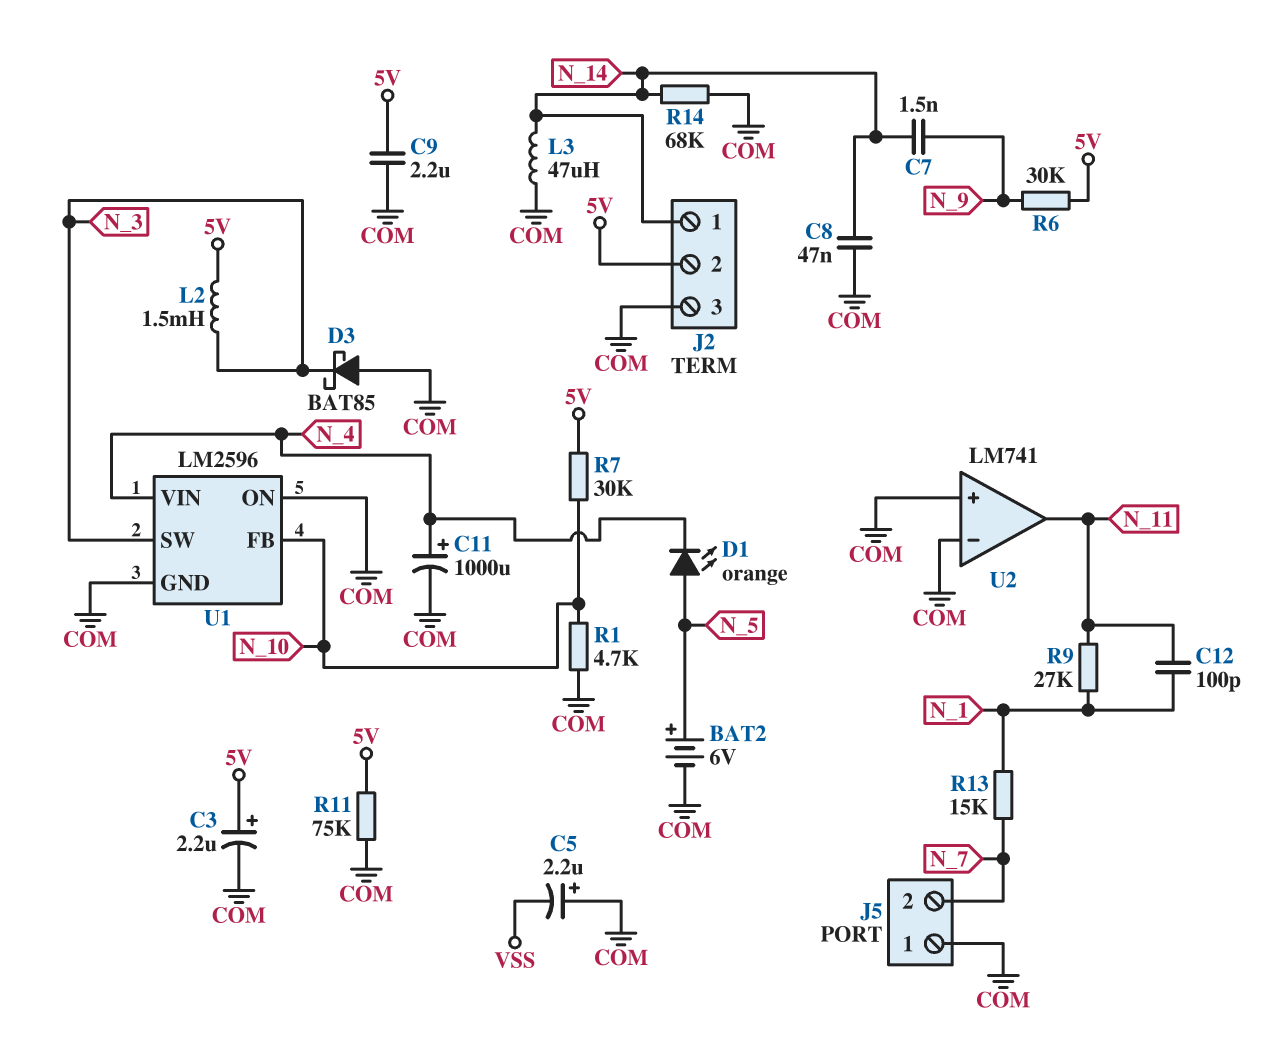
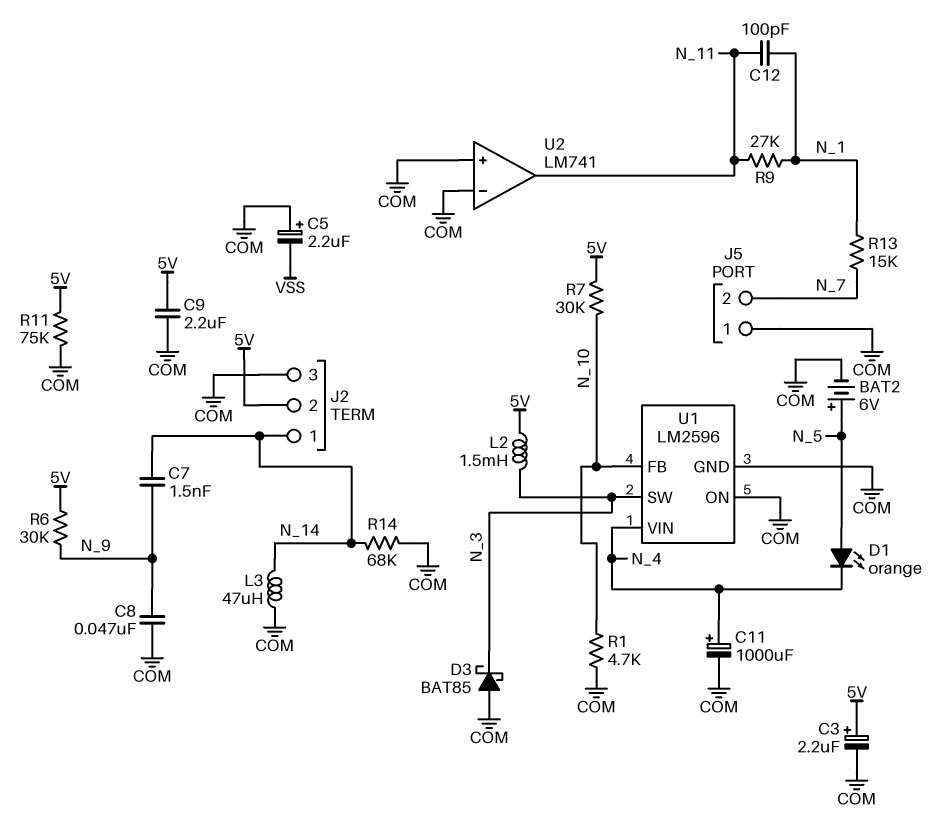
C8: 47nF (COM, N_14) -> 47nF (COM, N_9)

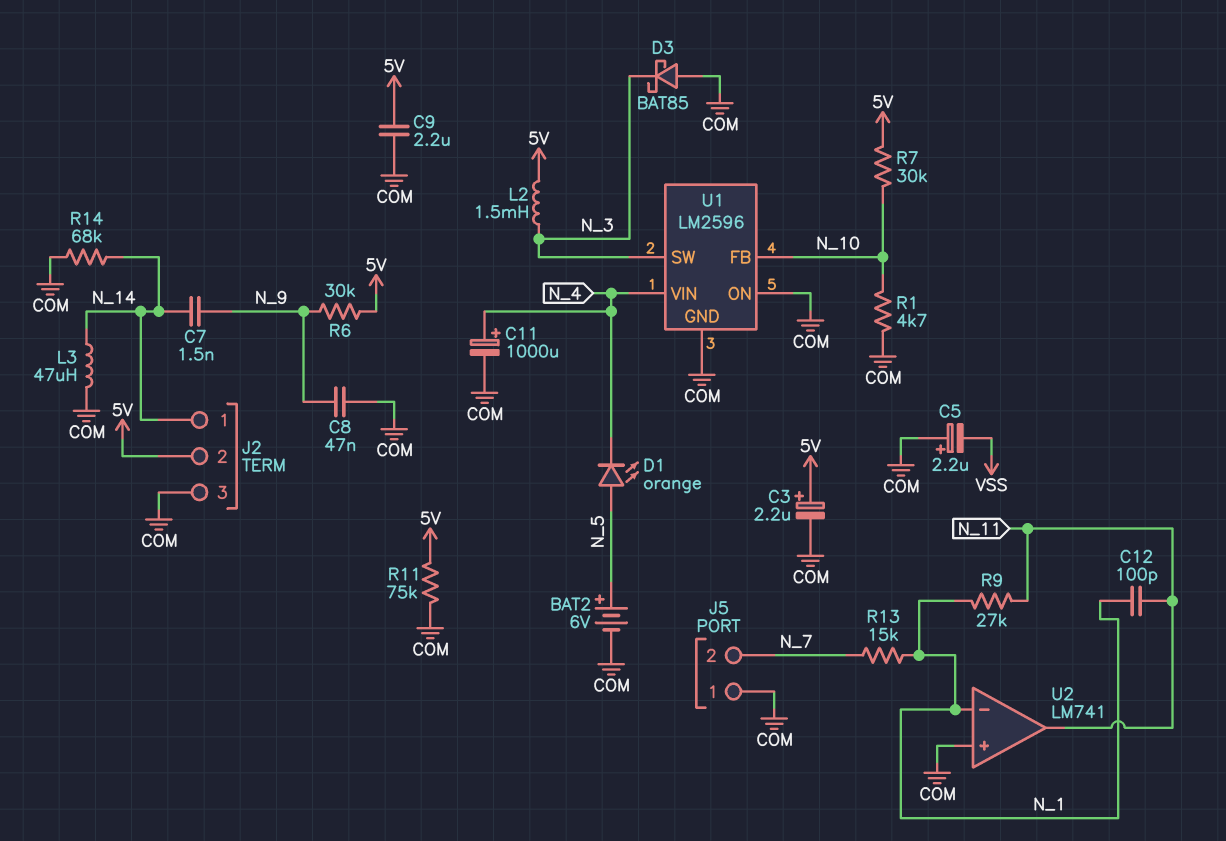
U2 pin in-: COM -> N_1

